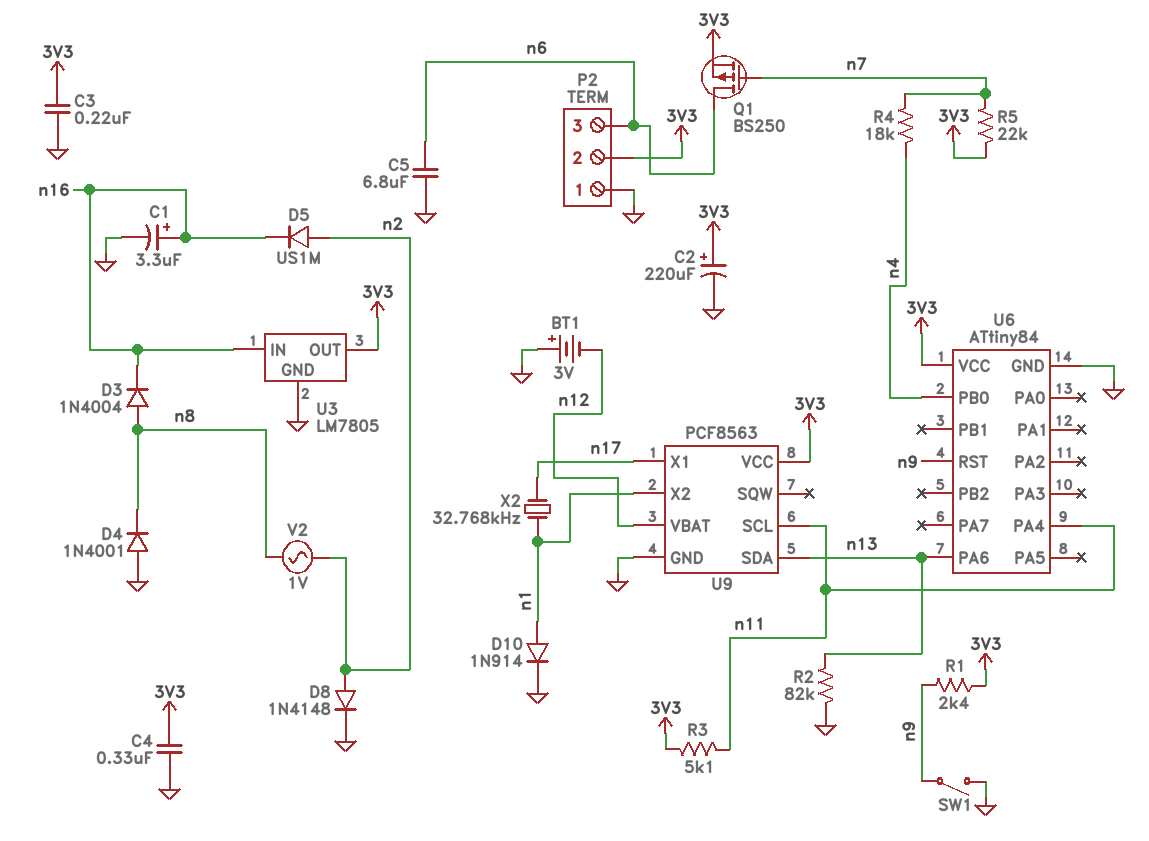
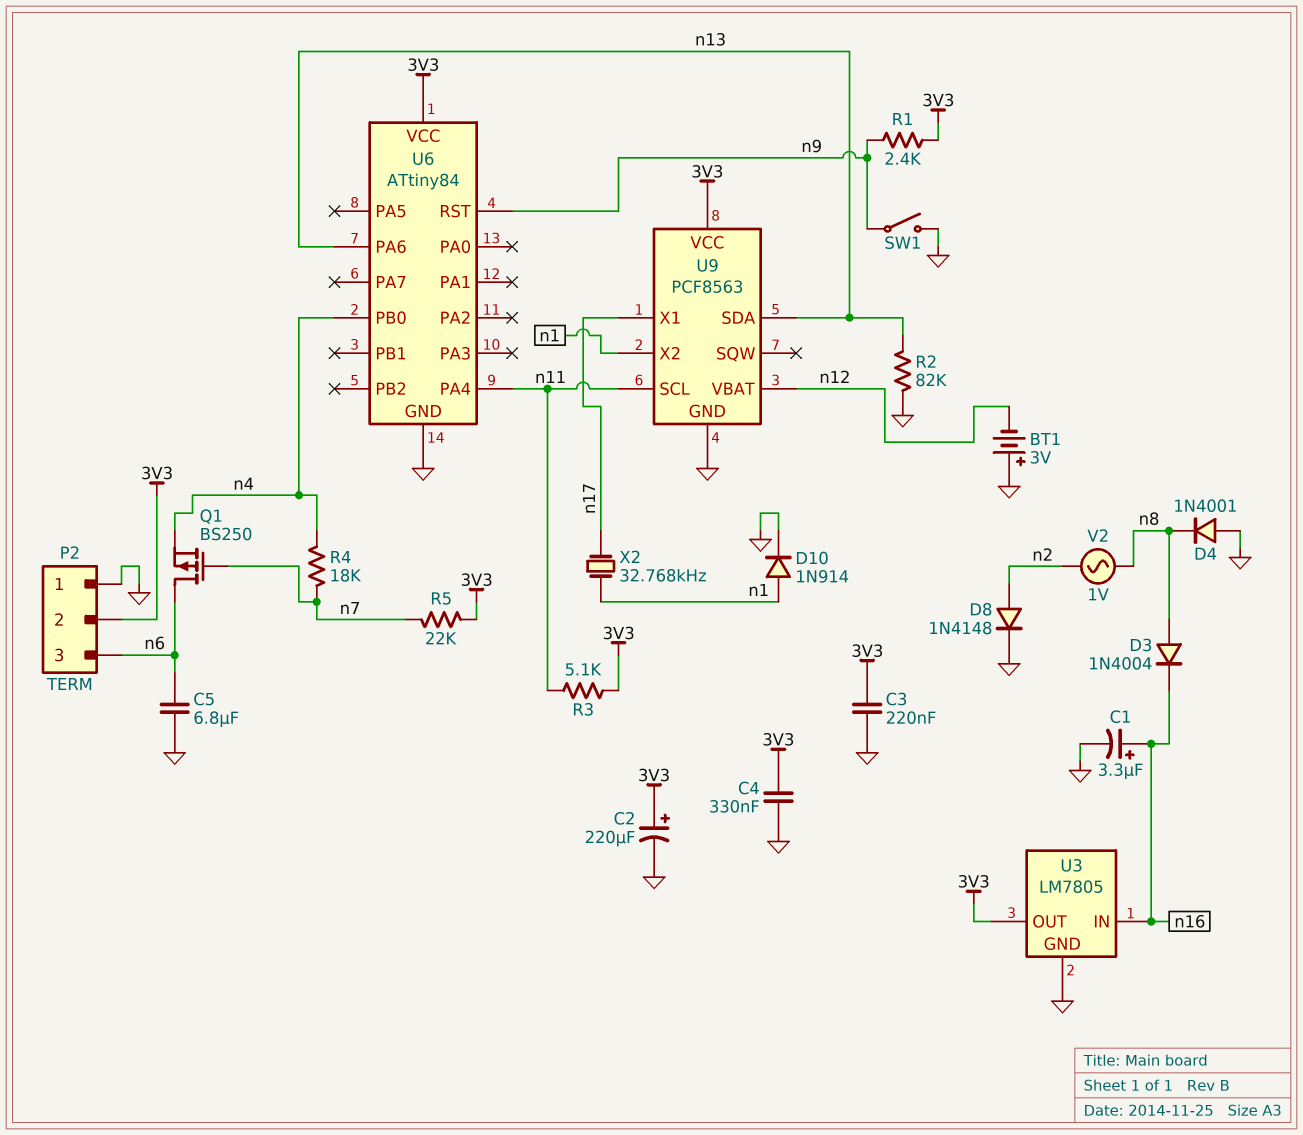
D5: diode US1M (A n2, K n16) -> none
Q1: PMOS BS250 (G n7, D n6, S 3V3) -> PMOS BS250 (G n7, D n6, S n4)

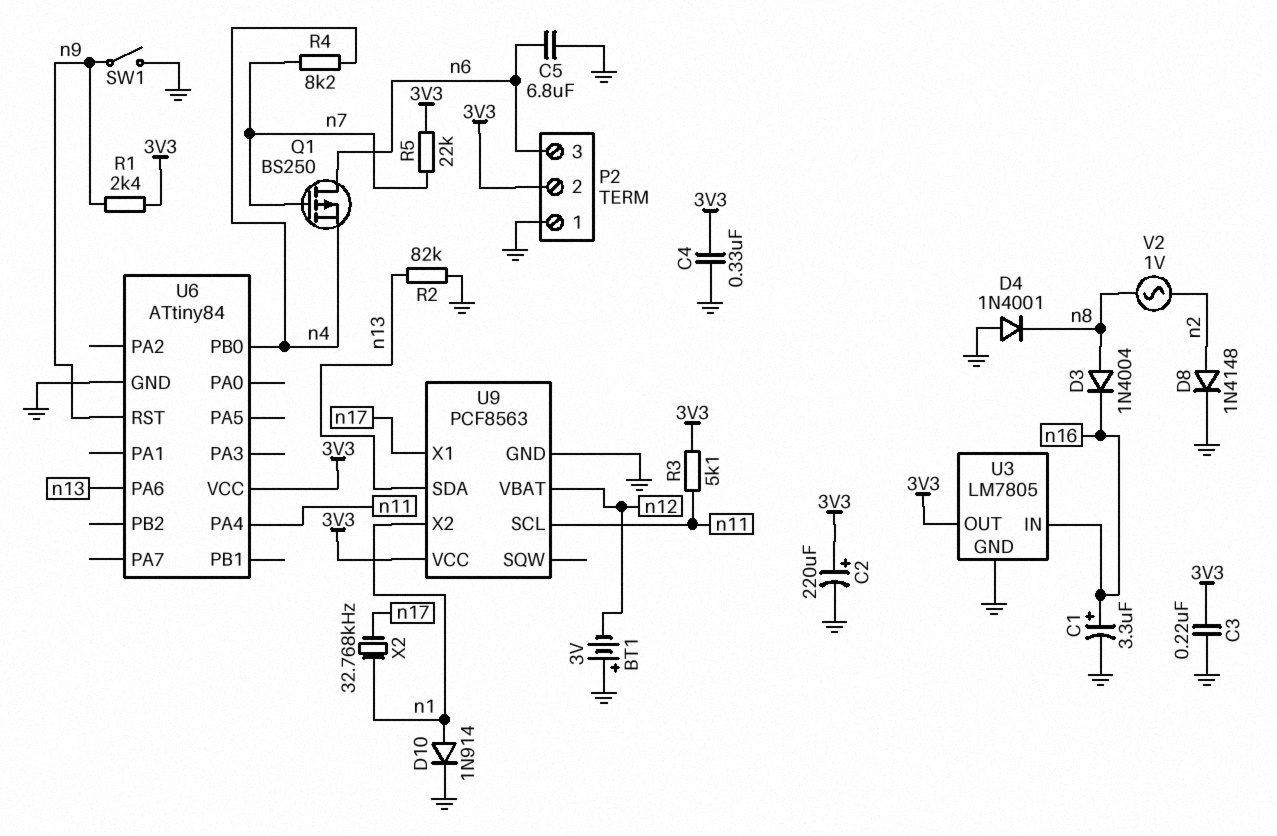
R4: 18k (n4, n7) -> 8.2k (n4, n7)

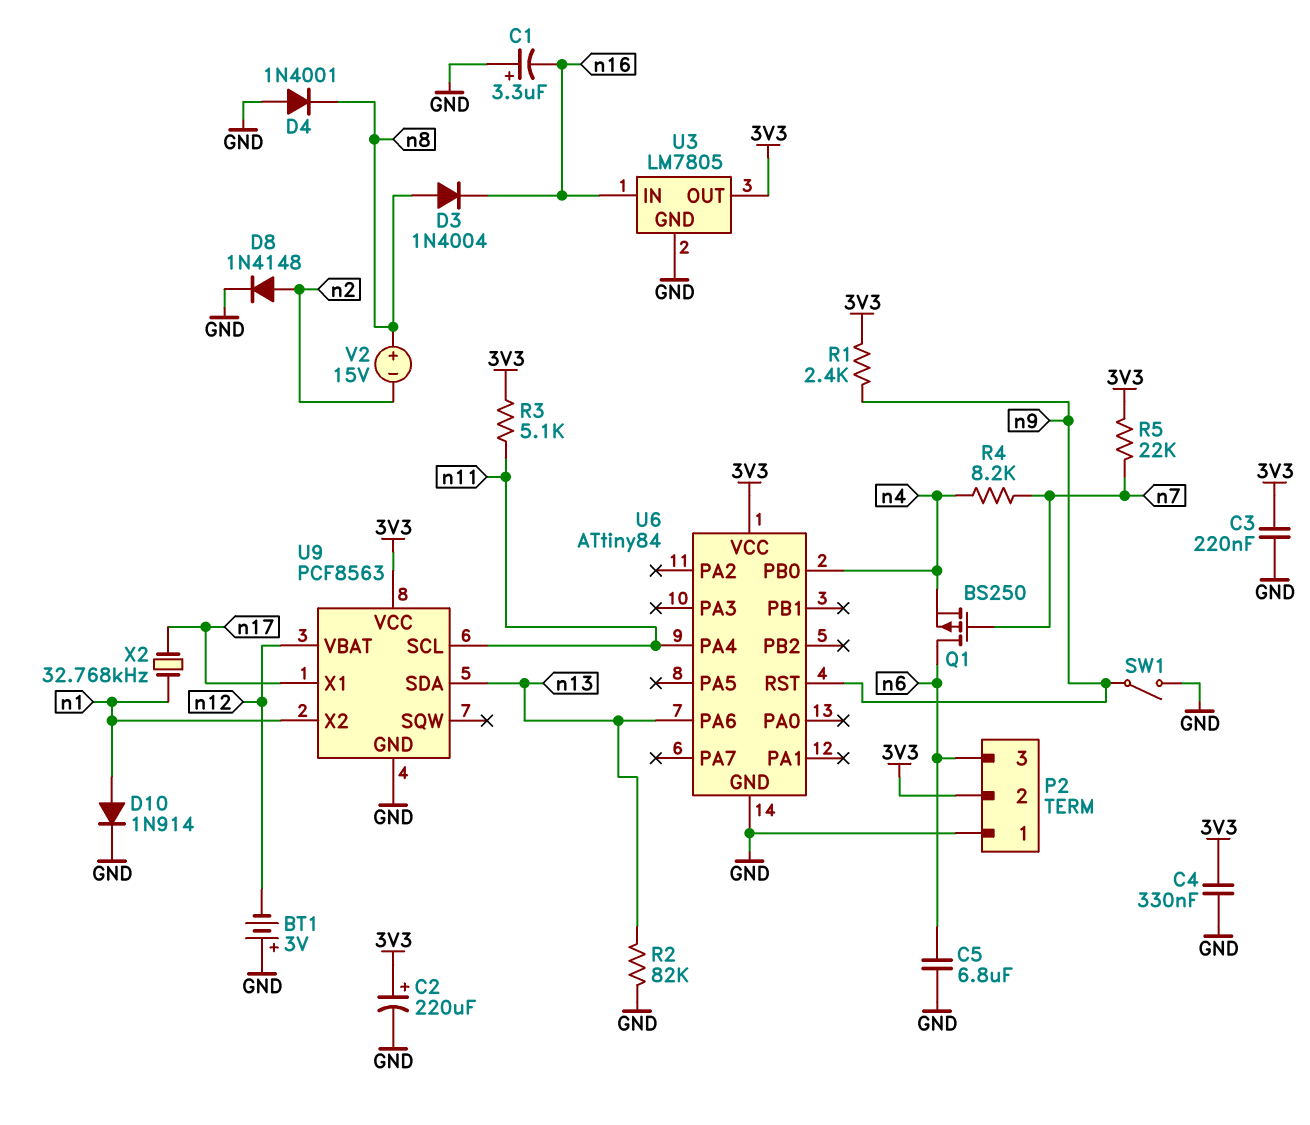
C1: 3.3uF (plus n16, minus GND) -> 3.3uF (plus GND, minus n16)
V2: AC 1V (n2, n8) -> 15V (plus n8, minus n2)

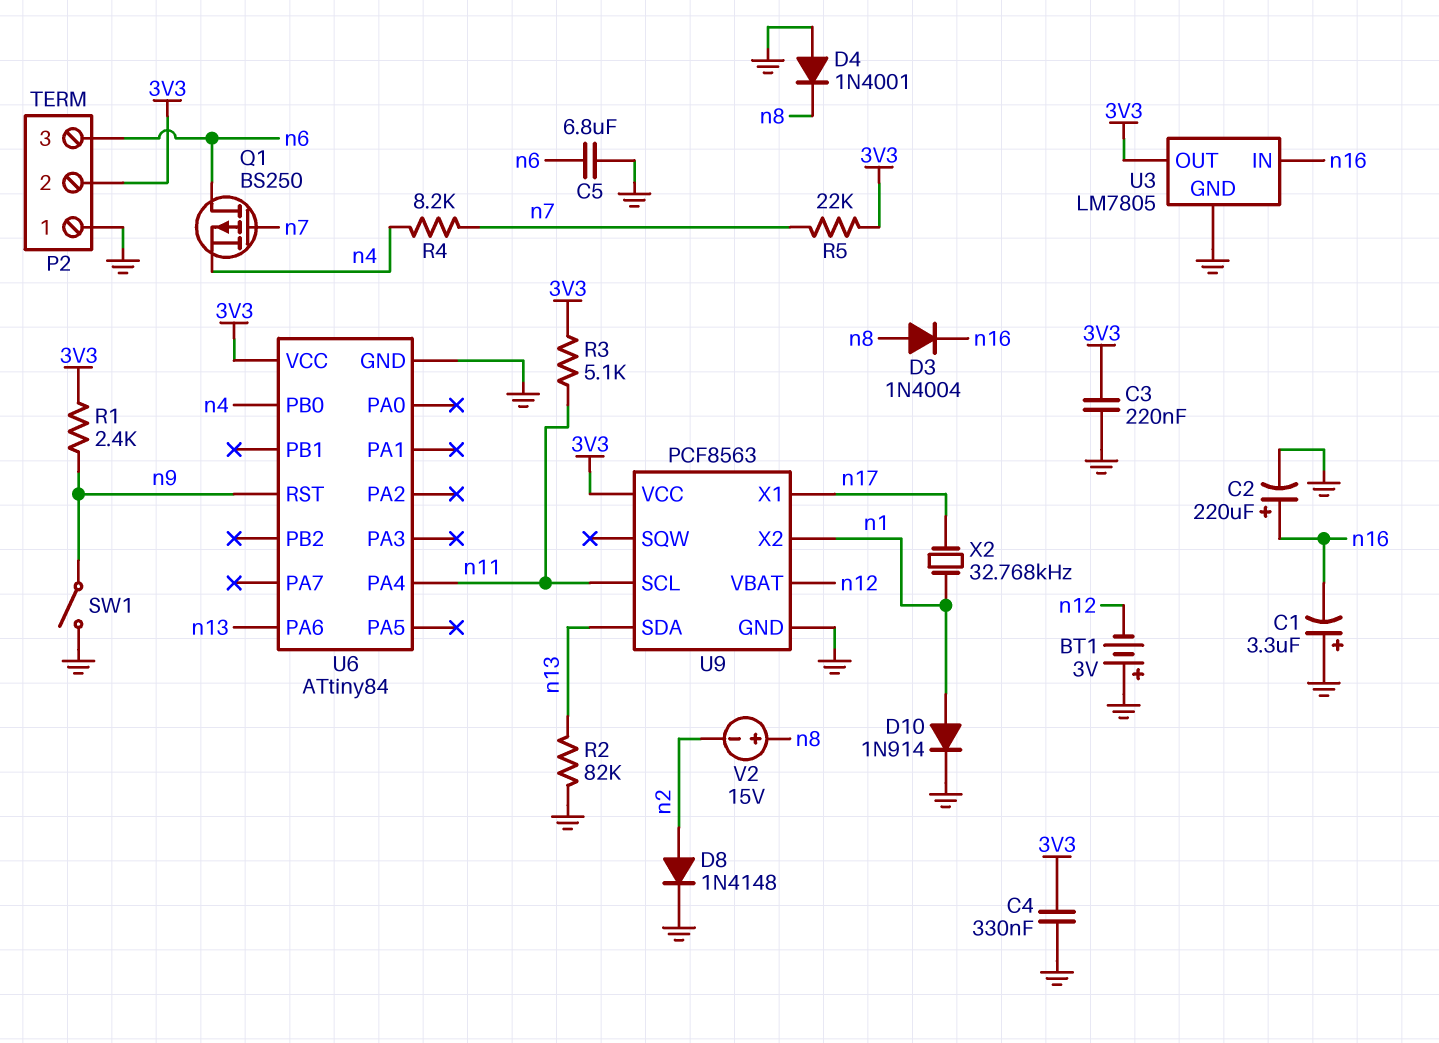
C2: 220uF (plus 3V3, minus GND) -> 220uF (plus n16, minus GND)

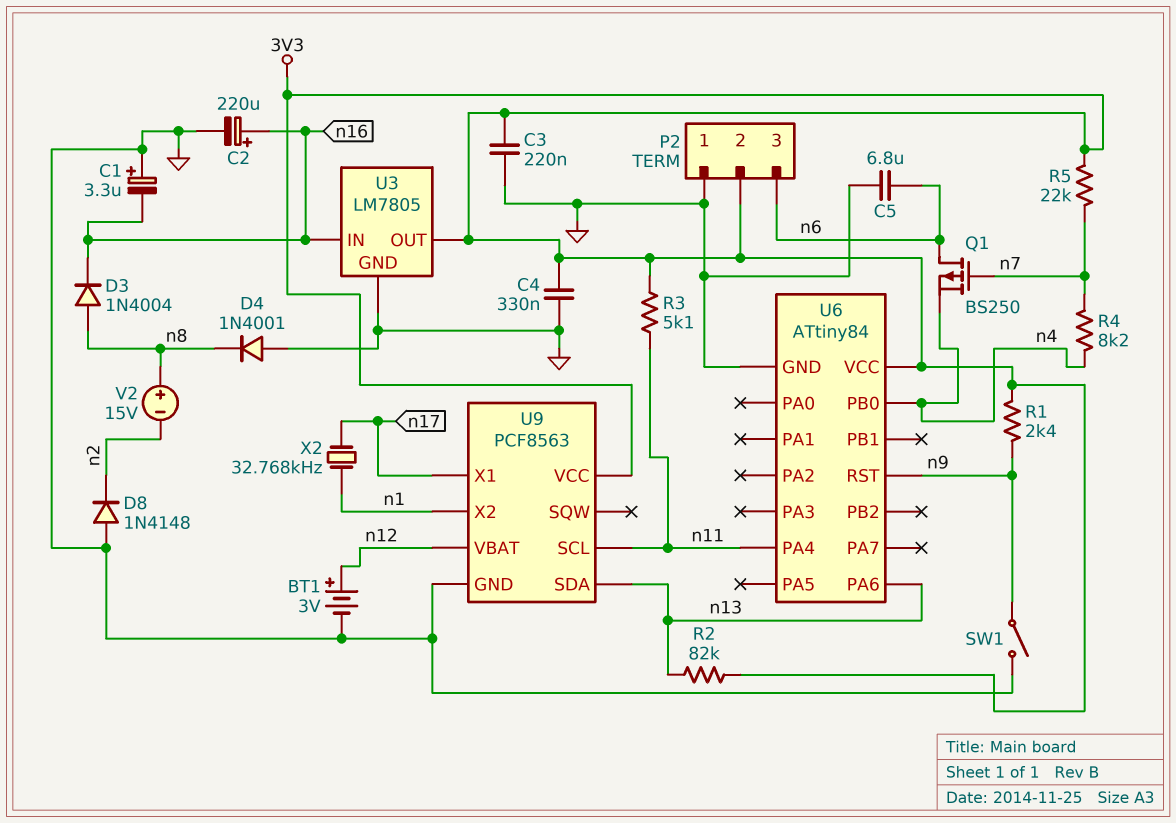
BT1: 3V (plus GND, minus n12) -> 3V (plus n12, minus GND)
D8: diode 1N4148 (A n2, K GND) -> diode 1N4148 (A GND, K n2)
D10: diode 1N914 (A n1, K GND) -> none
R2: 82k (GND, n13) -> 82k (3V3, n13)

